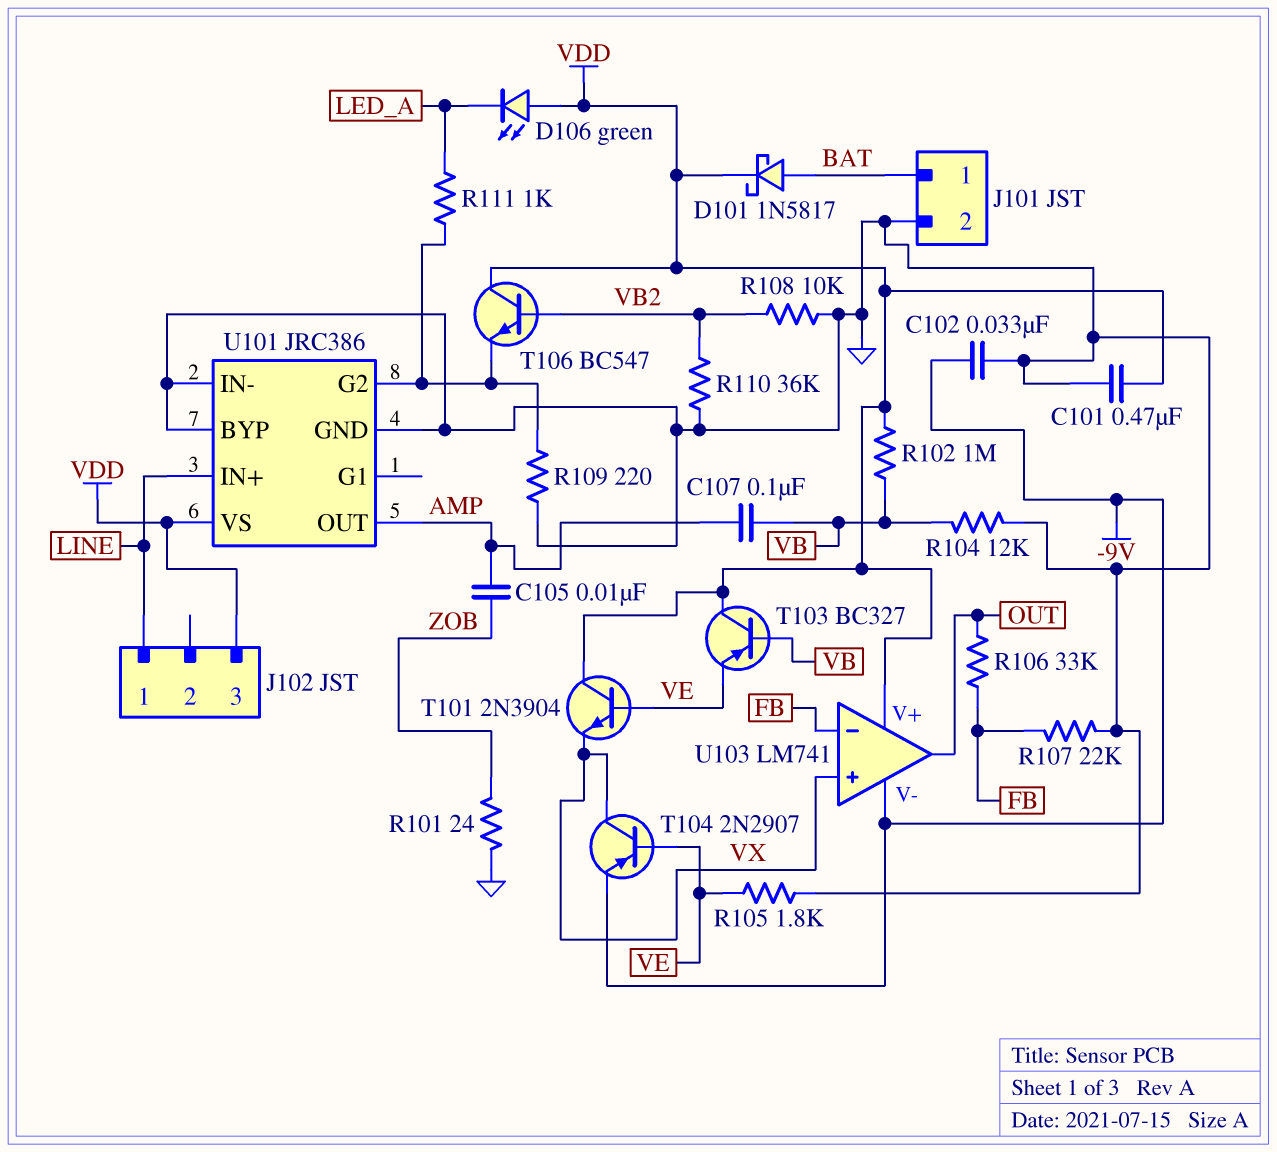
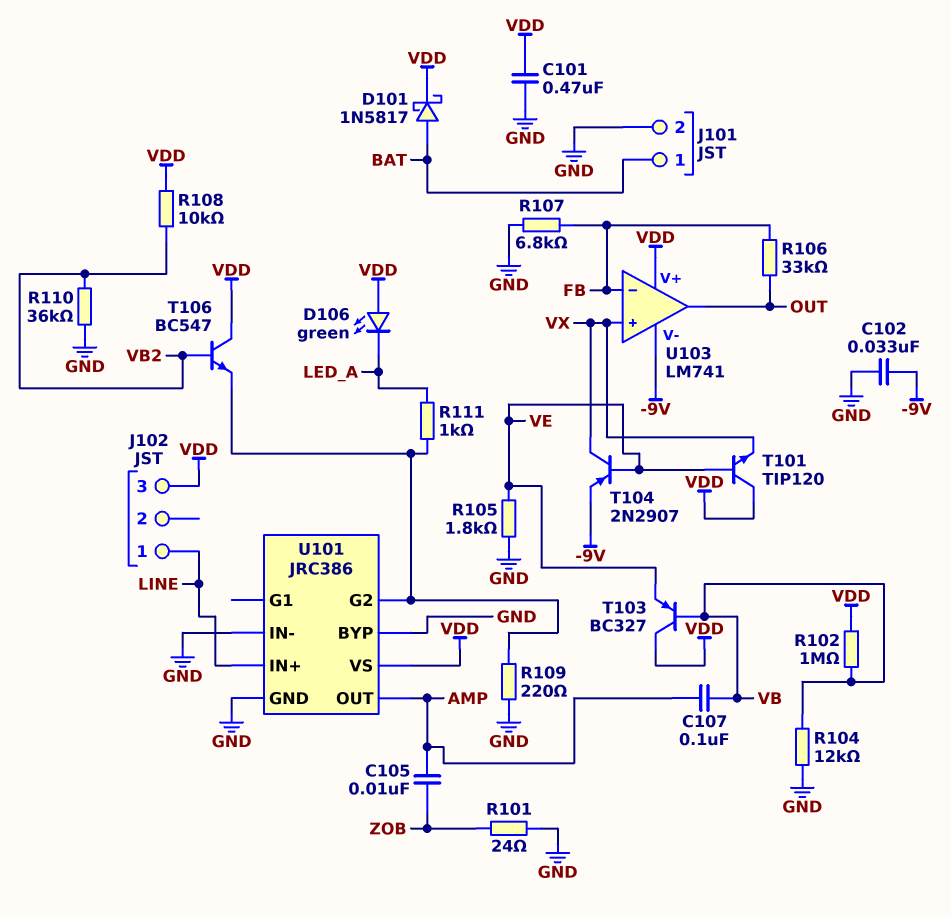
R107: 22k (FB, GND) -> 6.8k (FB, GND)
R108: 10k (GND, VB2) -> 10k (VB2, VDD)
T101: NPN 2N3904 (B VE, C VDD, E VX) -> NPN TIP120 (B VE, C VDD, E VX)

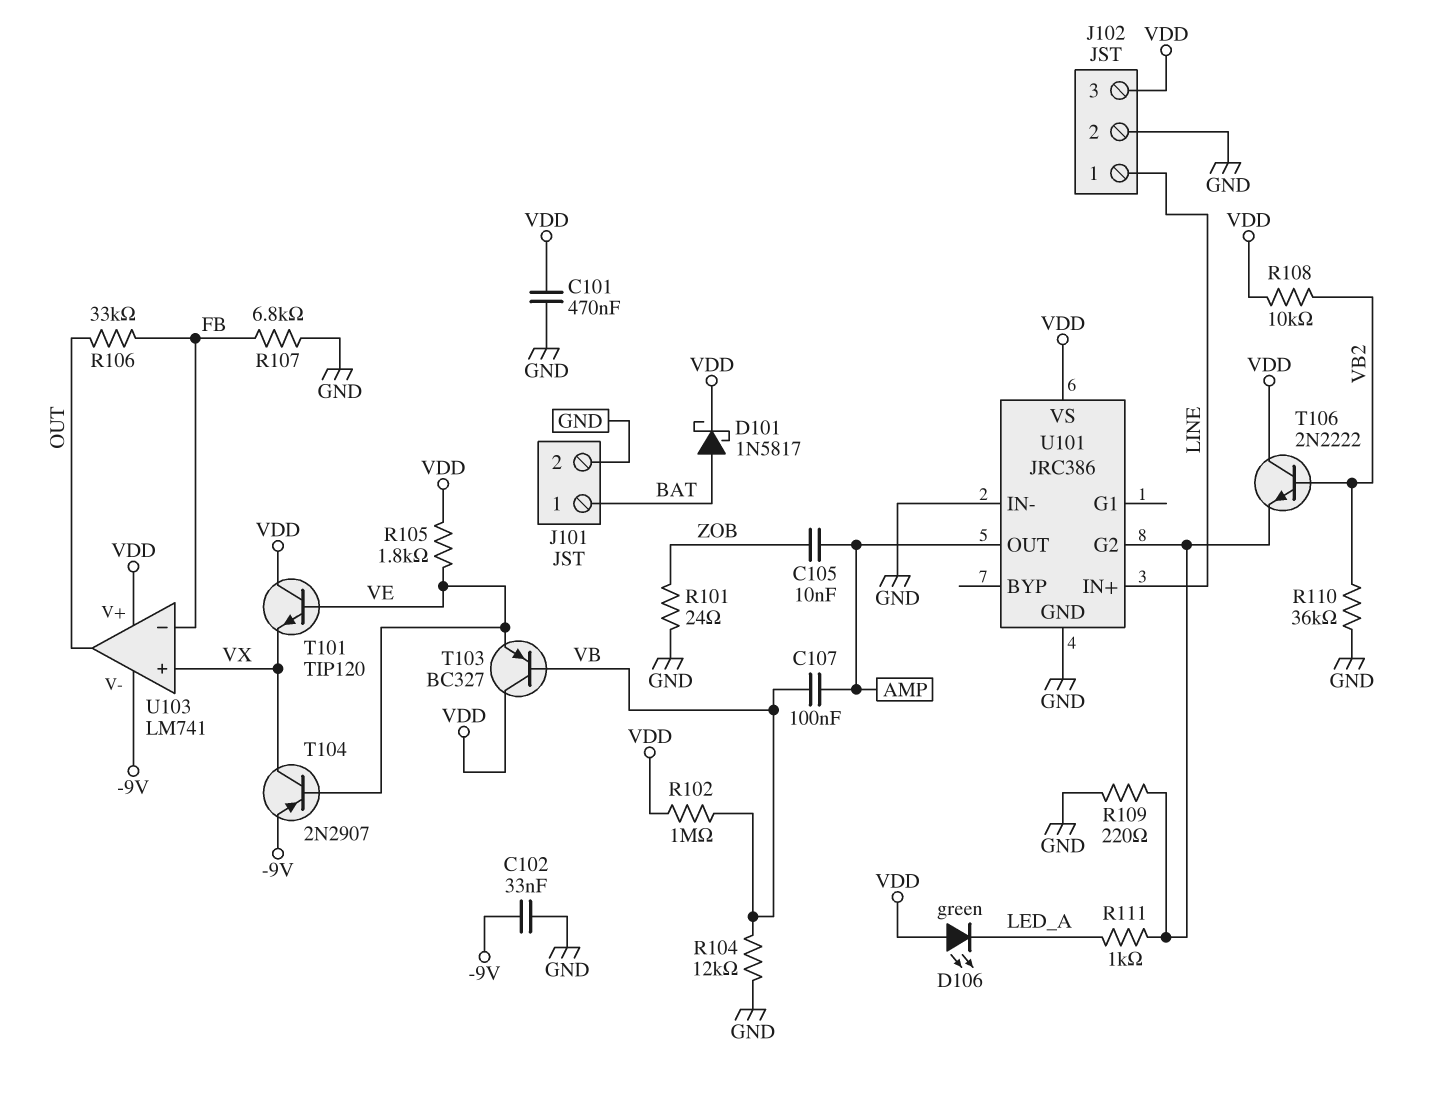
J102 pin 2: none -> GND
R105: 1.8k (GND, VE) -> 1.8k (VDD, VE)
T106: NPN BC547 (B VB2, C VDD, E U101/G2) -> NPN 2N2222 (B VB2, C VDD, E U101/G2)
U101 pin BYP: GND -> none

